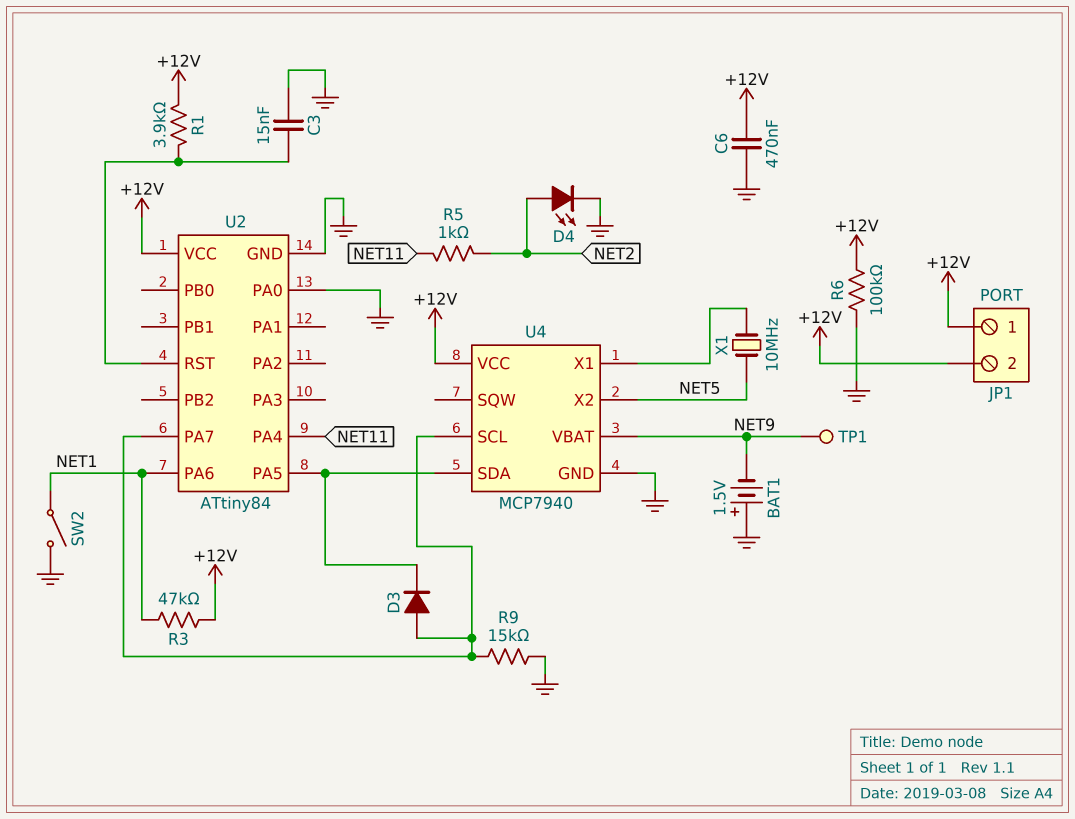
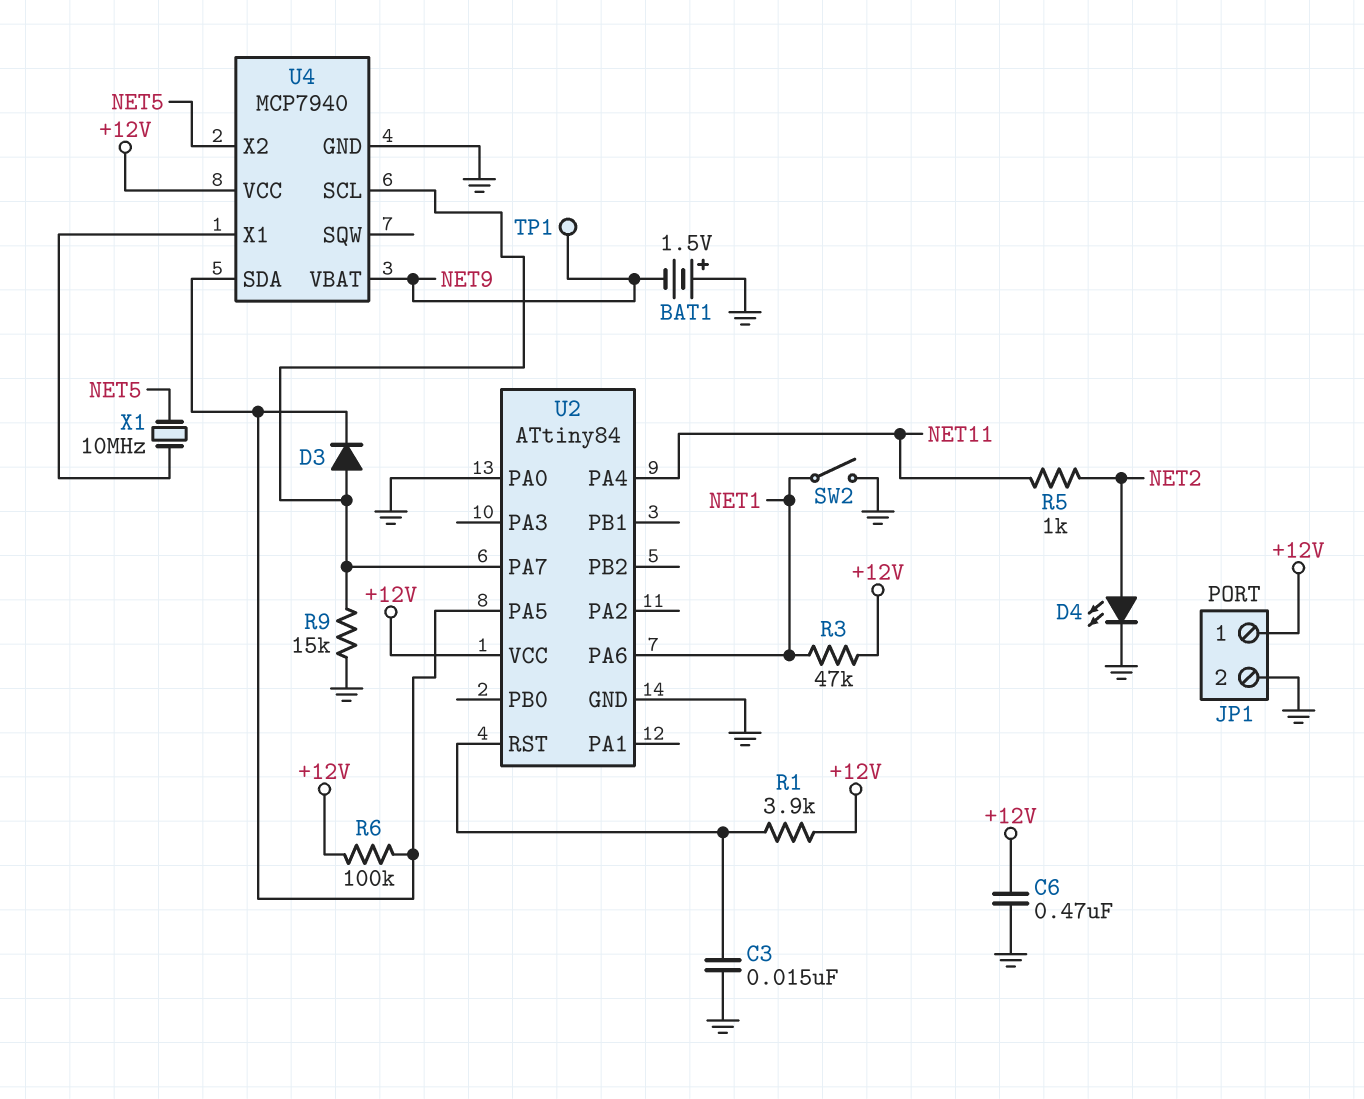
JP1 pin 2: +12V -> GND
R6: 100k (+12V, GND) -> 100k (+12V, U2/PA5)

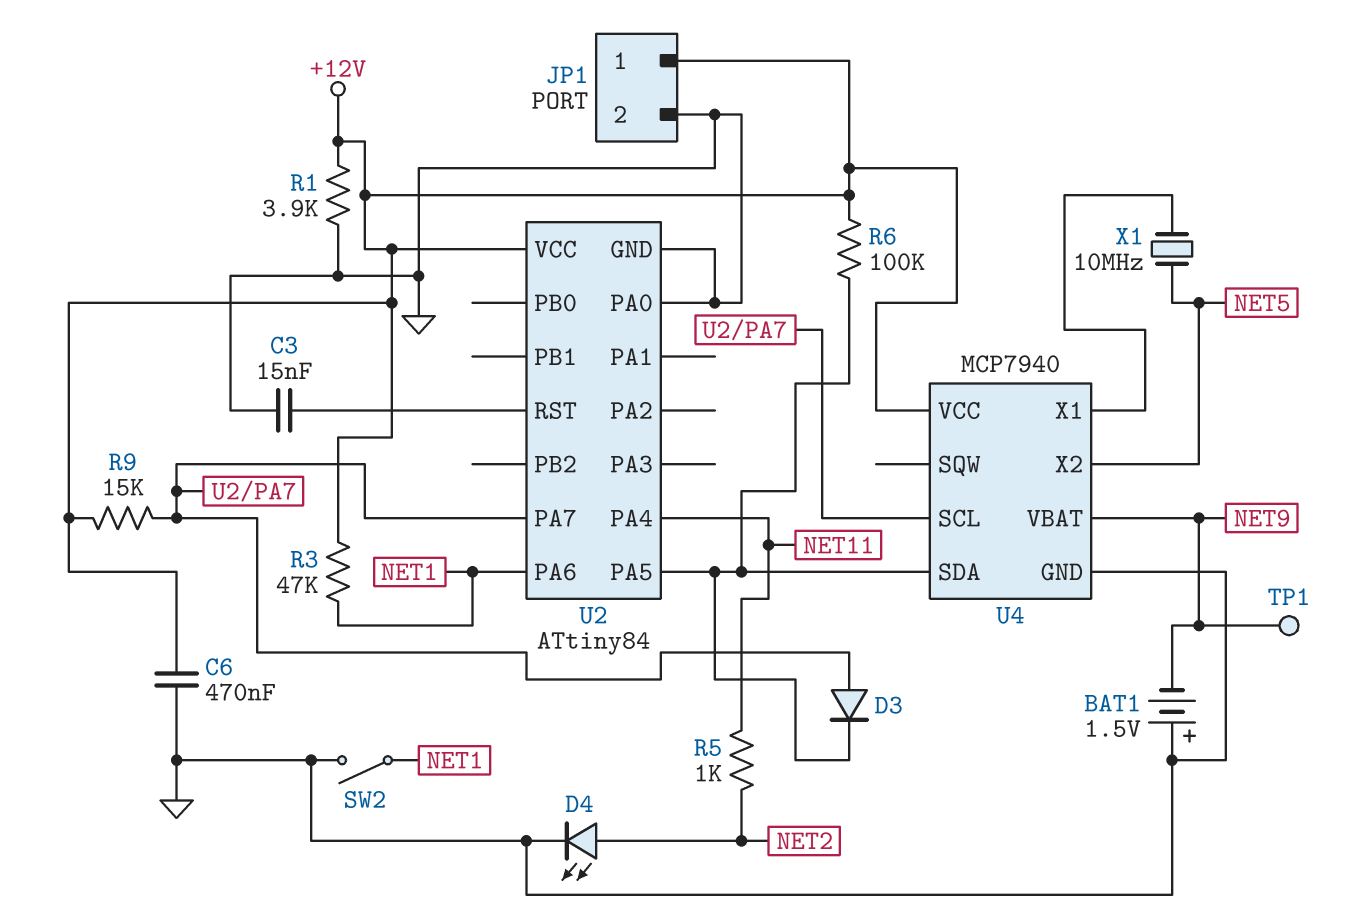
R1: 3.9k (+12V, U2/RST) -> 3.9k (+12V, GND)
R9: 15k (GND, U2/PA7) -> 15k (+12V, U2/PA7)

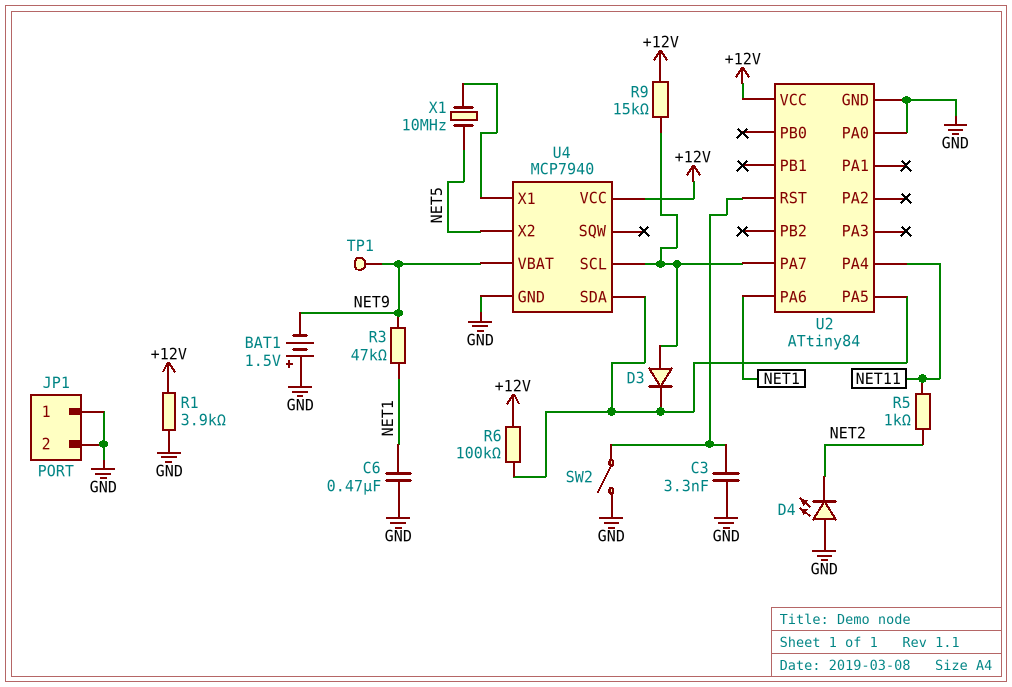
C3: 15nF (GND, U2/RST) -> 3.3nF (GND, U2/RST)
C6: 470nF (+12V, GND) -> 470nF (GND, NET1)
D4: LED (A NET2, K GND) -> LED (A GND, K NET2)
JP1 pin 1: +12V -> GND
R3: 47k (+12V, NET1) -> 47k (NET1, NET9)
SW2: switch (GND, NET1) -> switch (GND, U2/RST)

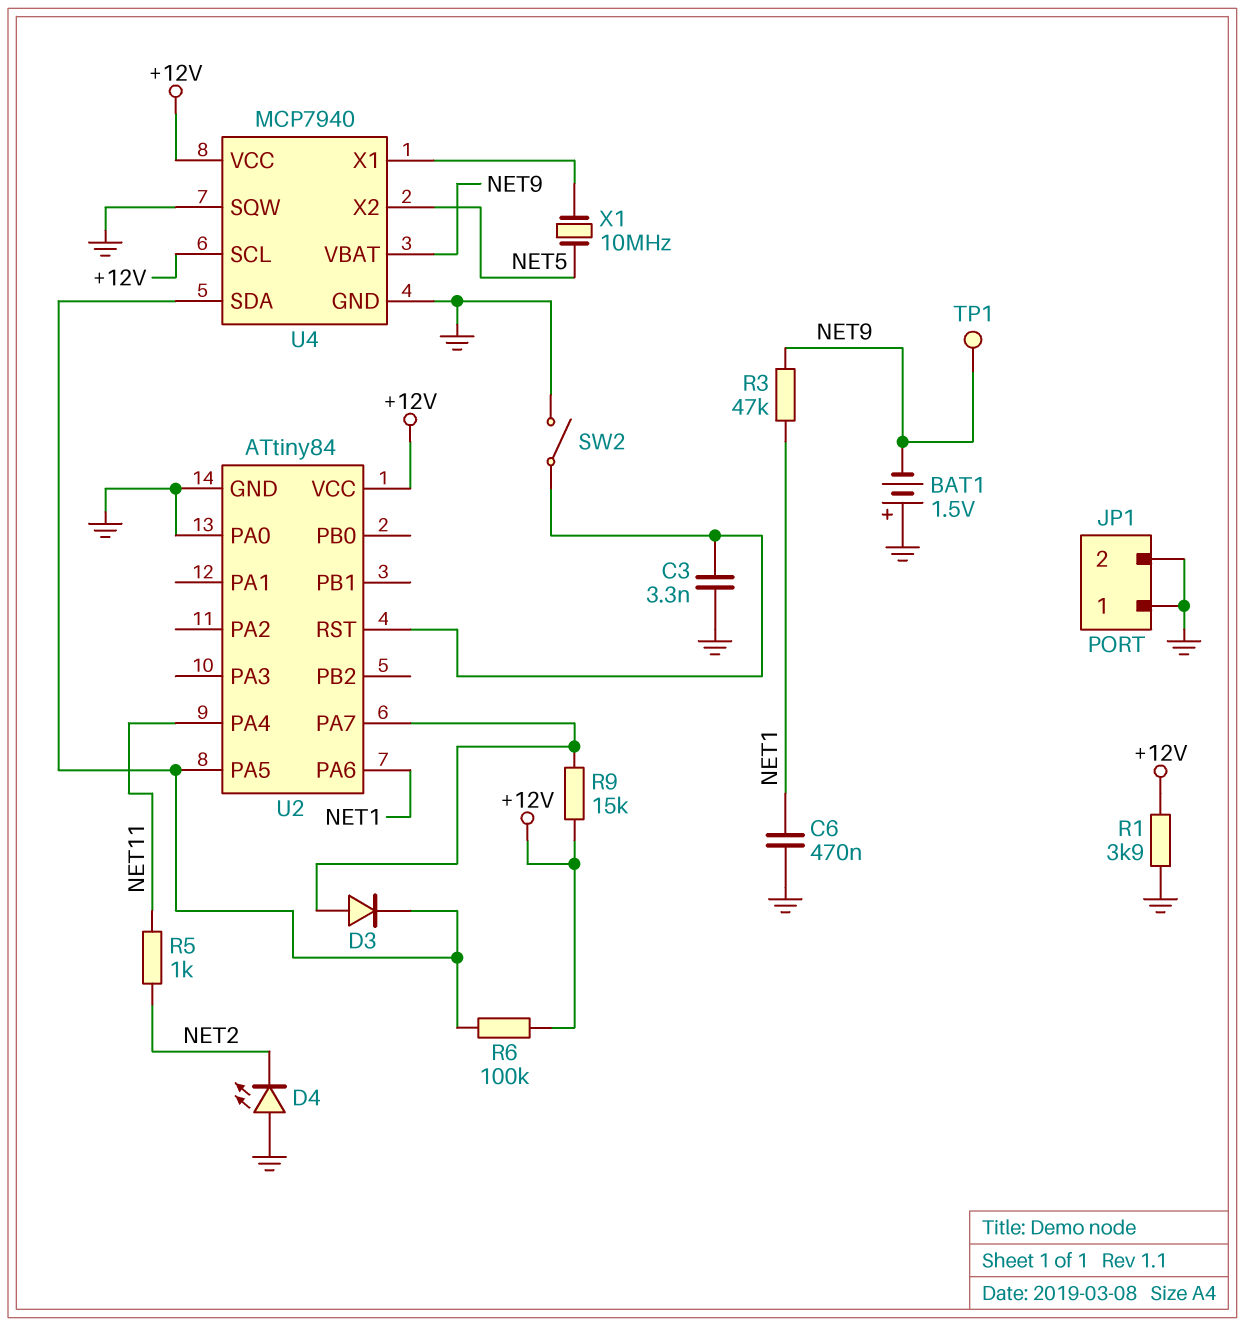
U4 pin SCL: U2/PA7 -> +12V
U4 pin SQW: none -> GND

